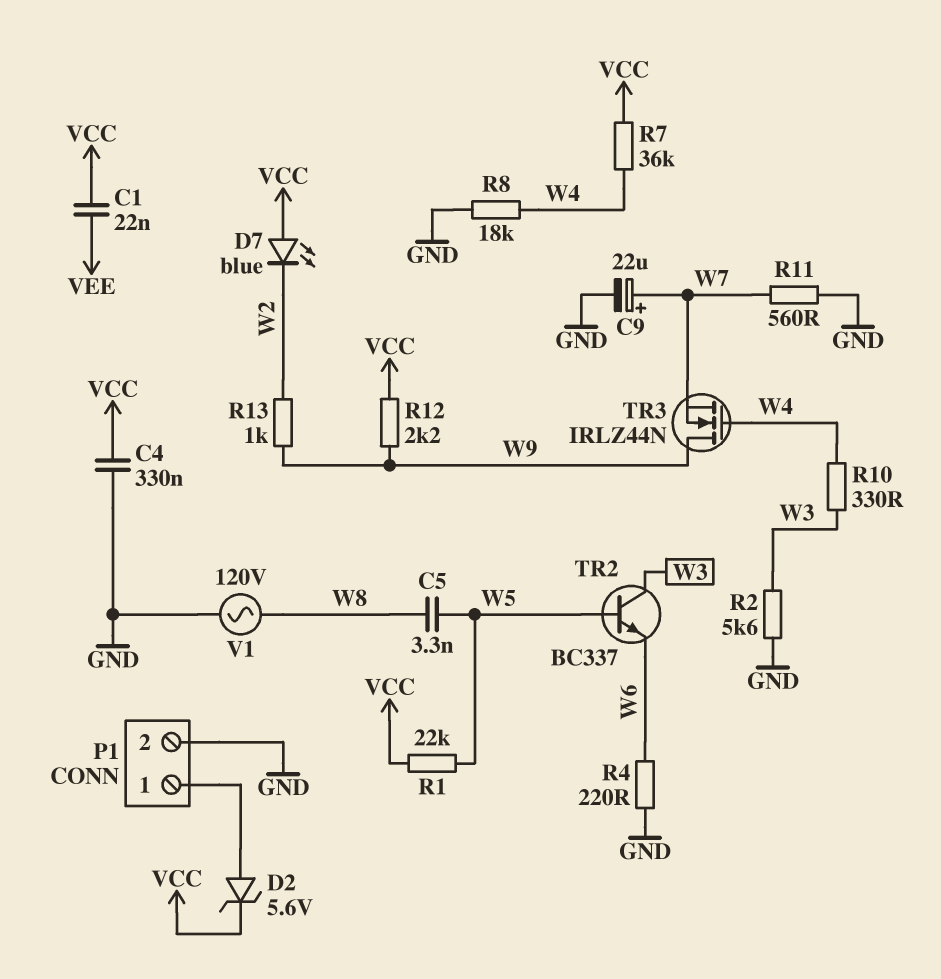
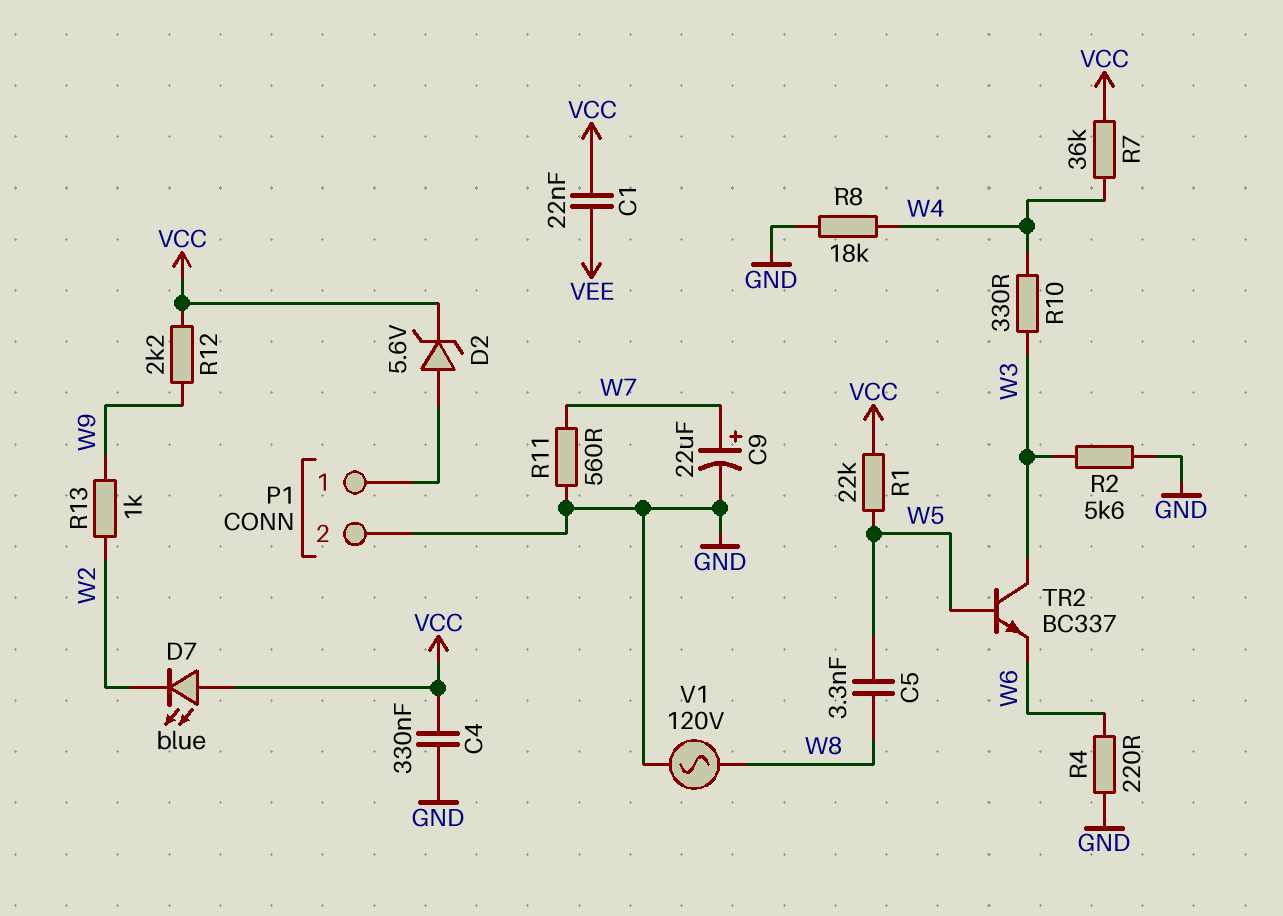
TR3: NMOS IRLZ44N (G W4, D W9, S W7) -> none

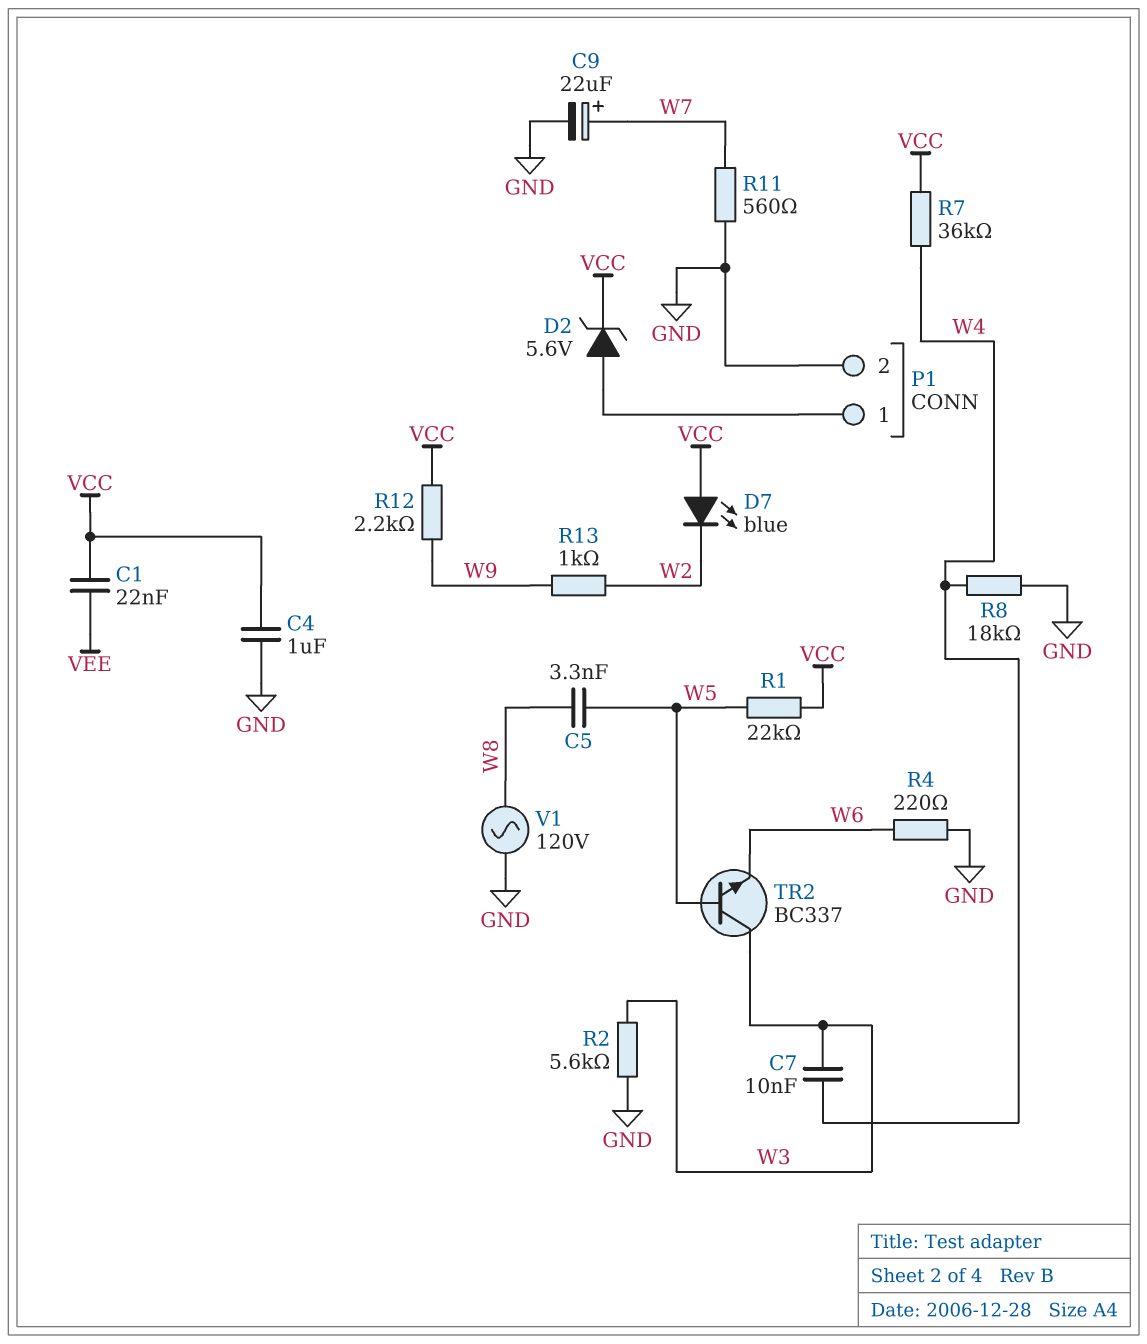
C4: 330nF (GND, VCC) -> 1uF (GND, VCC)
C7: none -> 10nF (W3, W4)
R10: 330 (W3, W4) -> none

